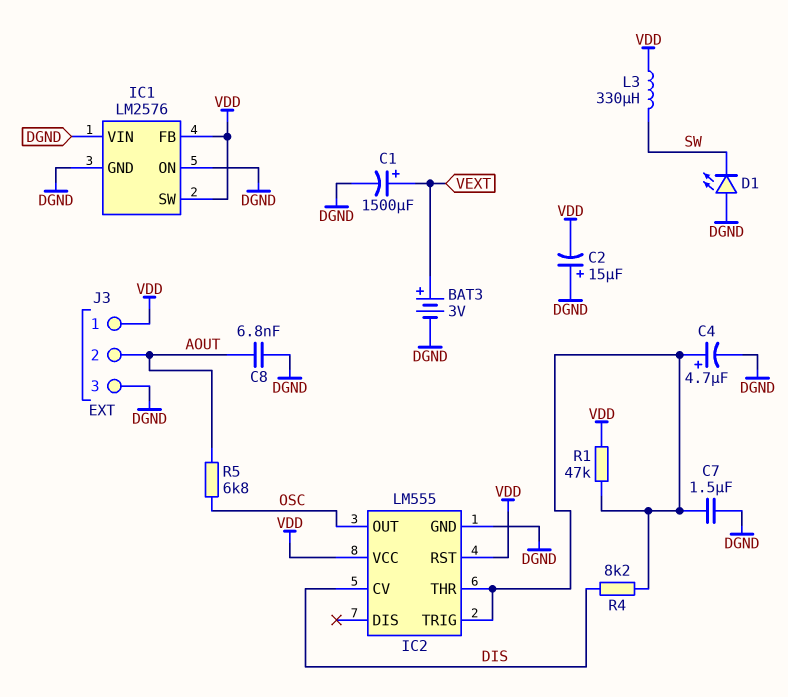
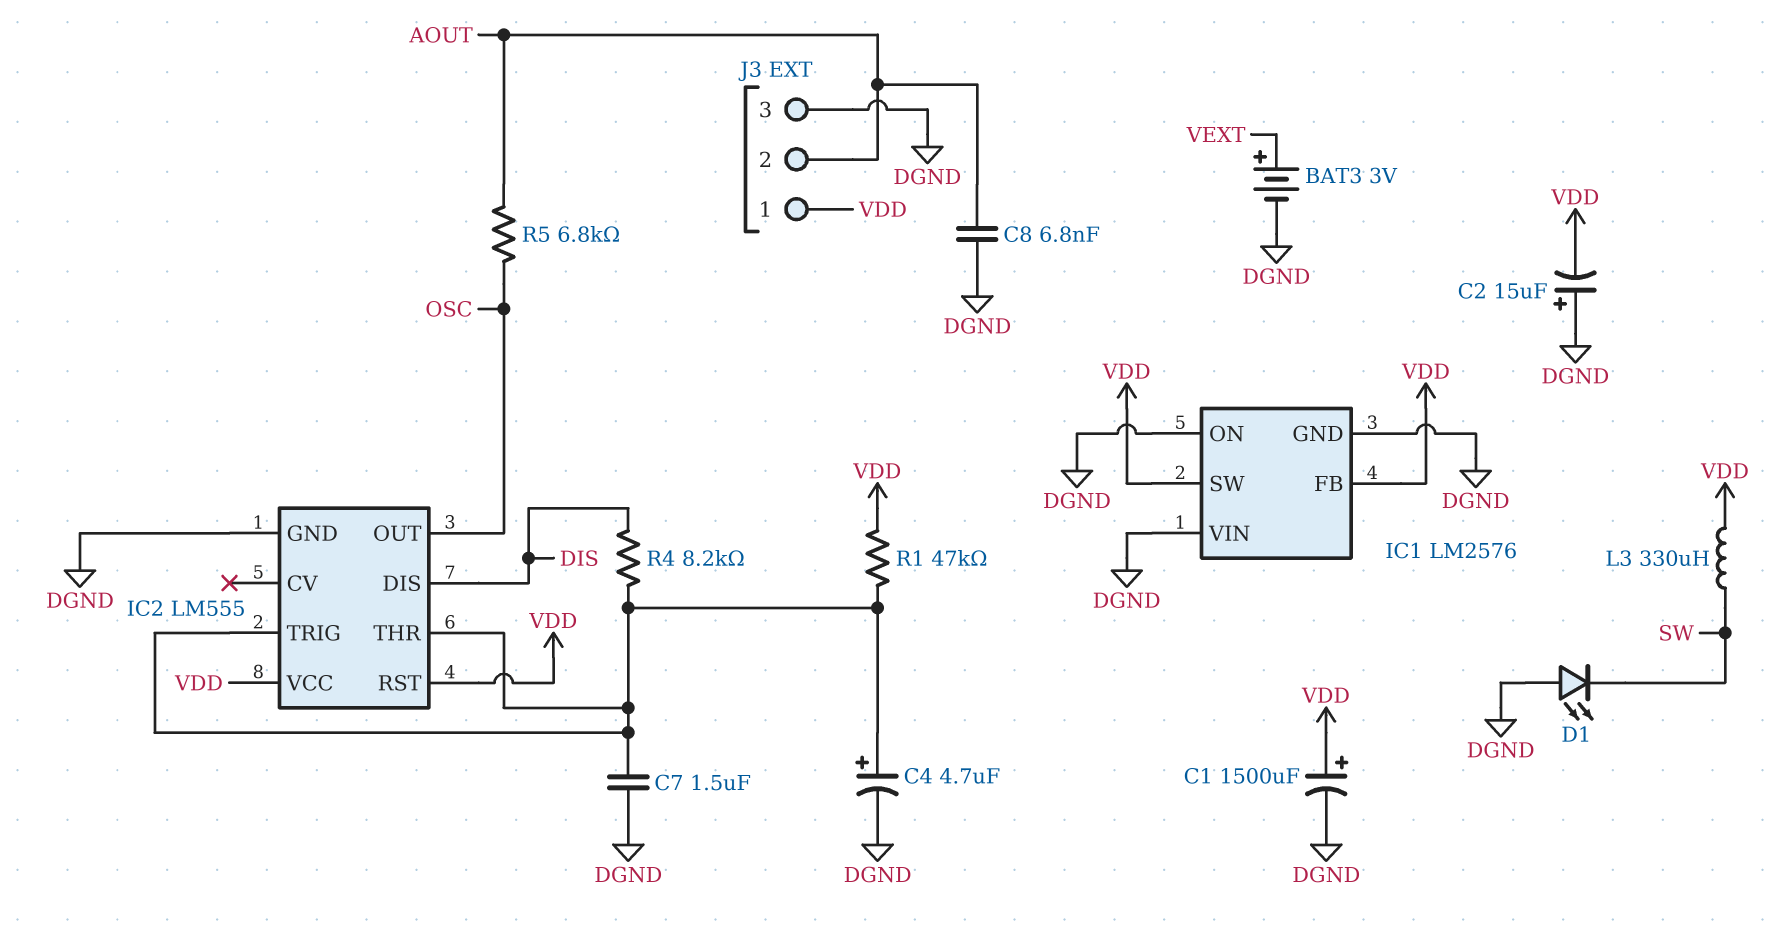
C1: 1500uF (plus VEXT, minus DGND) -> 1500uF (plus VDD, minus DGND)
IC2 pin CV: DIS -> none
IC2 pin DIS: none -> DIS

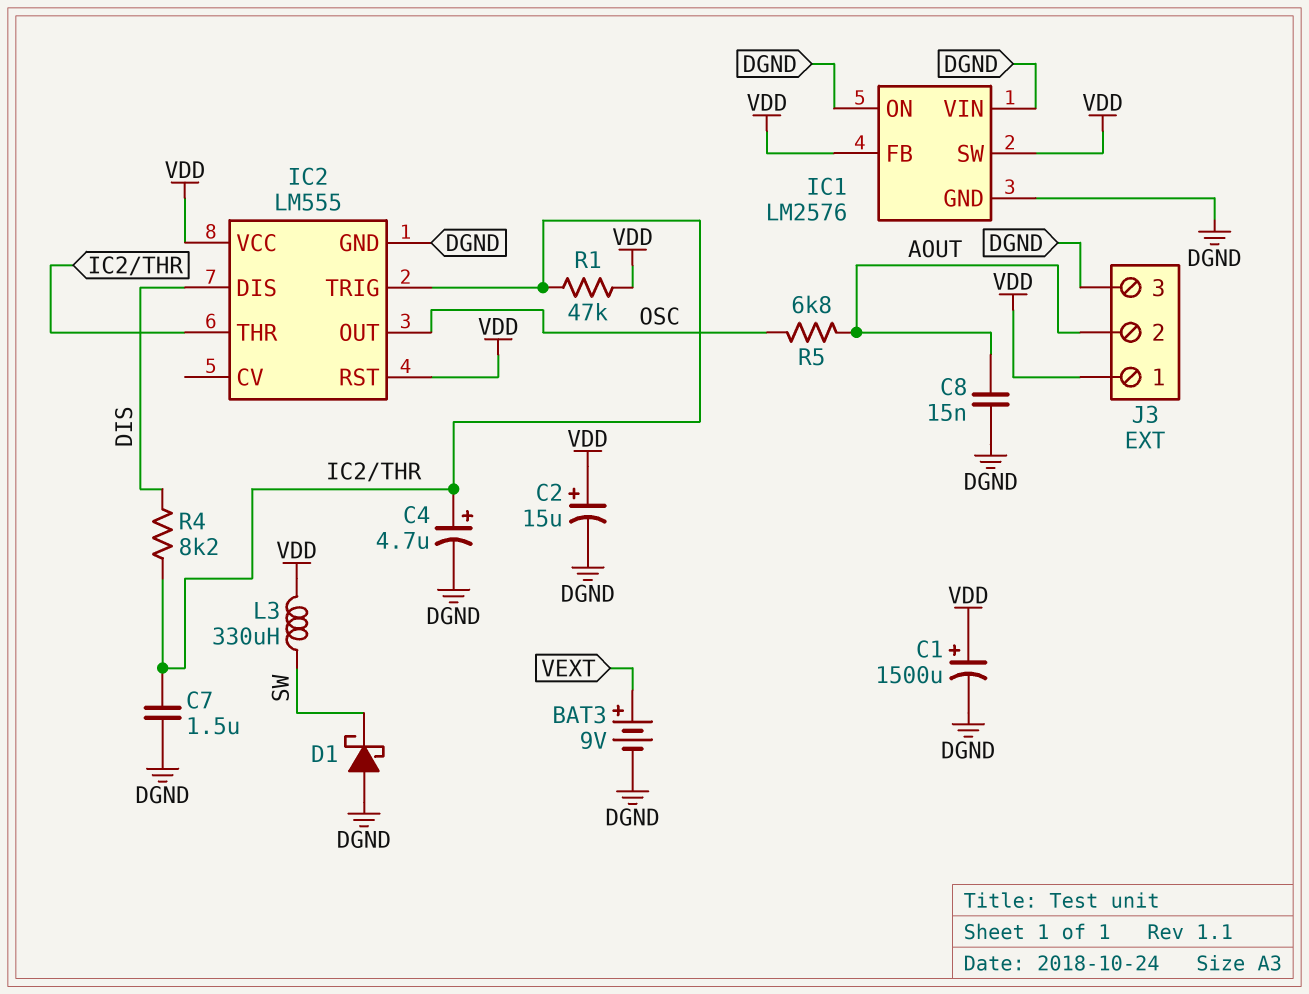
BAT3: 3V (plus VEXT, minus DGND) -> 9V (plus VEXT, minus DGND)
C2: 15uF (plus DGND, minus VDD) -> 15uF (plus VDD, minus DGND)
C8: 6.8nF (AOUT, DGND) -> 15nF (AOUT, DGND)
D1: LED (A DGND, K SW) -> schottky (A DGND, K SW)

